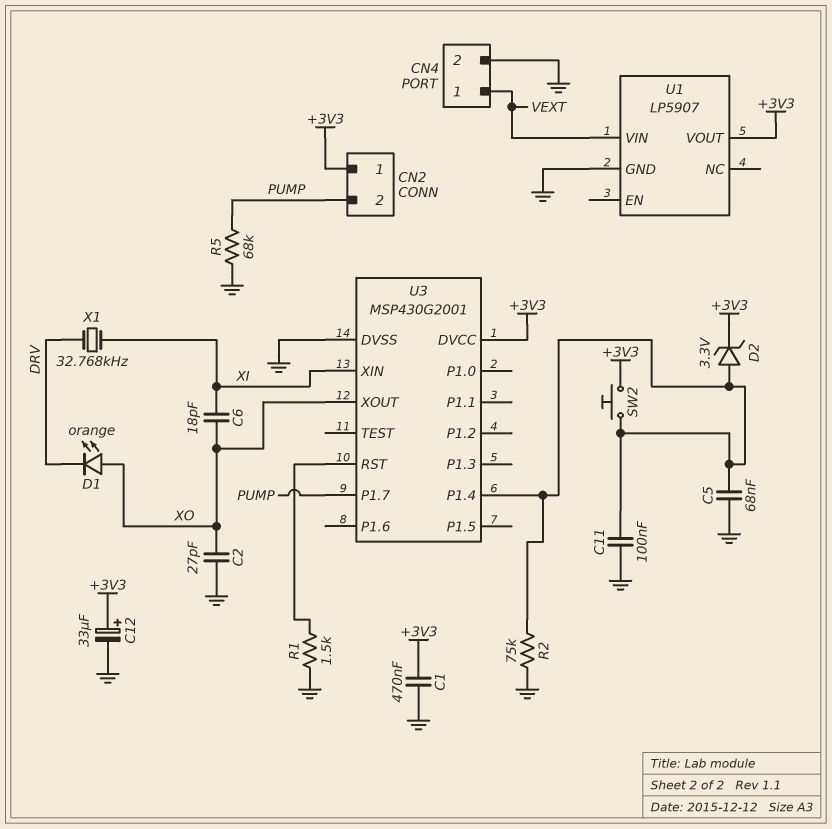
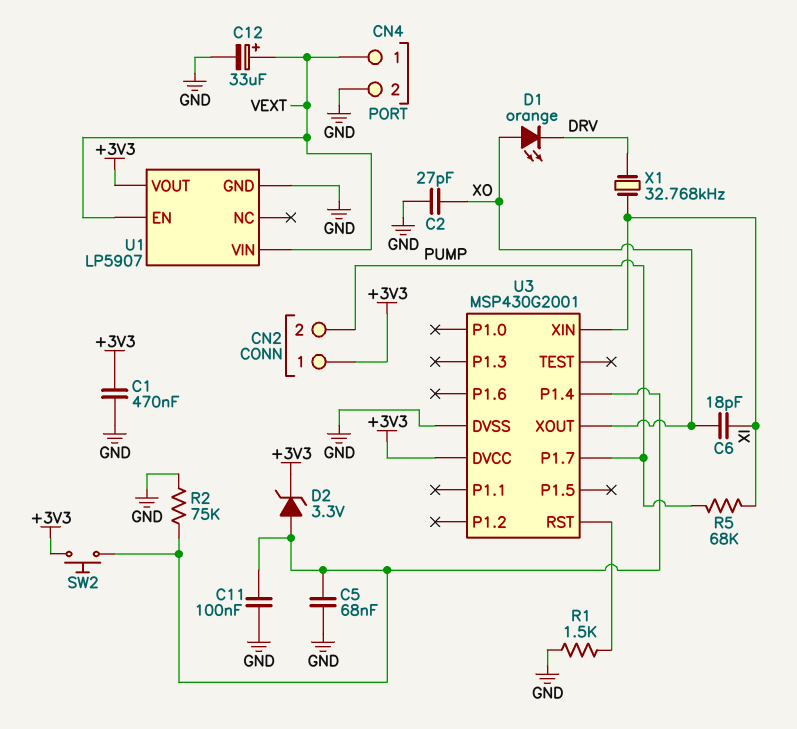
C12: 33uF (plus +3V3, minus GND) -> 33uF (plus VEXT, minus GND)
R5: 68k (GND, PUMP) -> 68k (PUMP, XI)
U1 pin EN: none -> VEXT

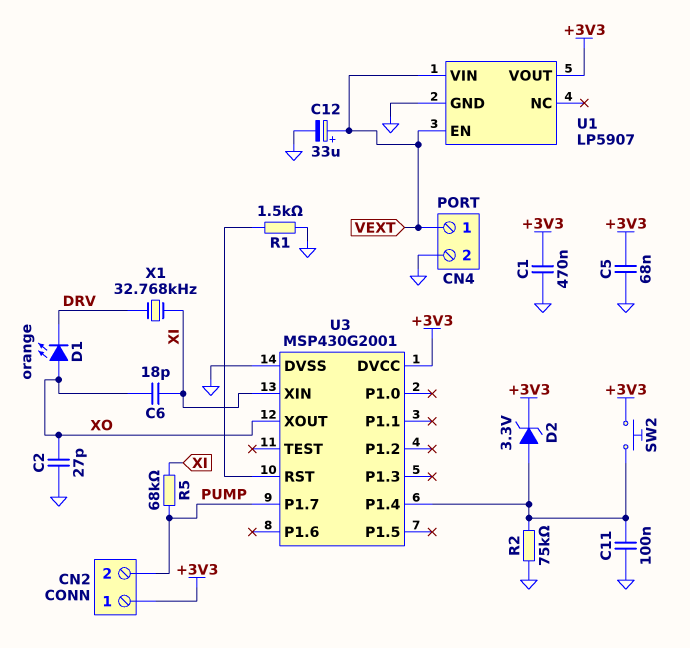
C5: 68nF (GND, U3/P1.4) -> 68nF (+3V3, GND)

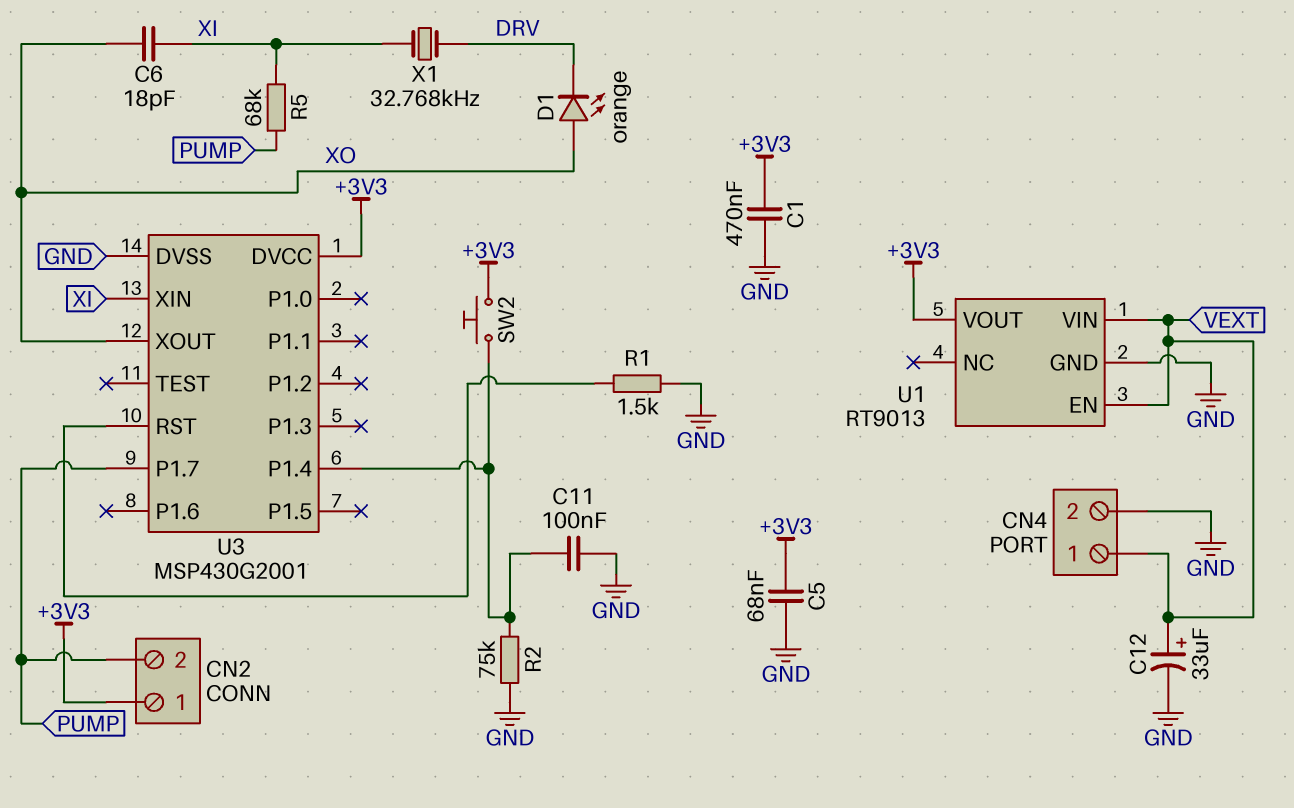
C2: 27pF (GND, XO) -> none
D2: zener 3.3V (A U3/P1.4, K +3V3) -> none
U1: LP5907 -> RT9013

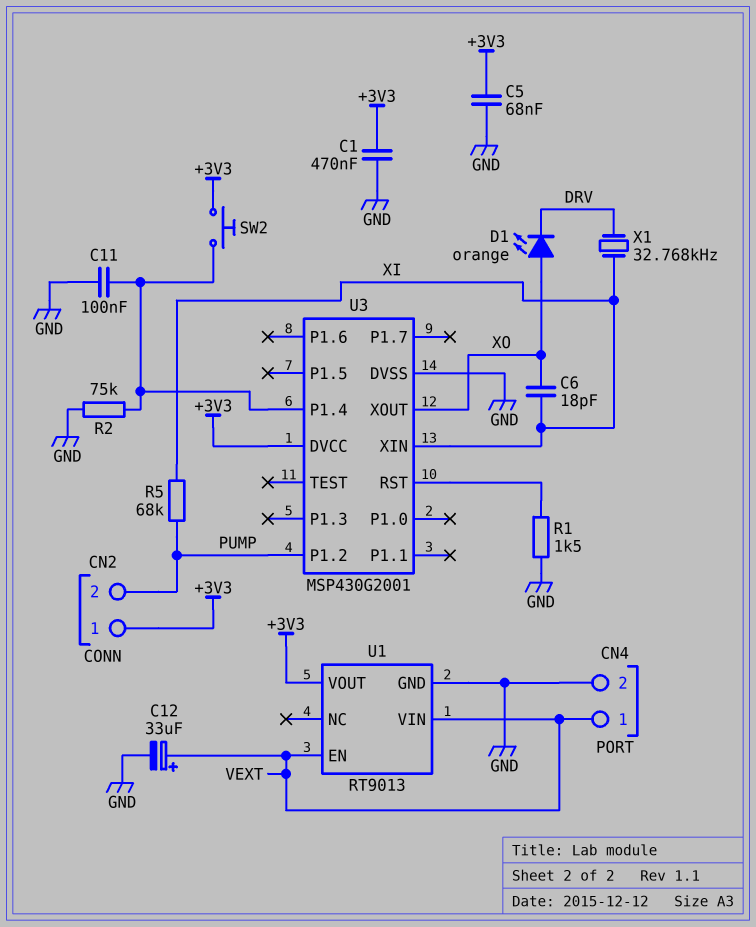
U3 pin P1.2: none -> PUMP
U3 pin P1.7: PUMP -> none

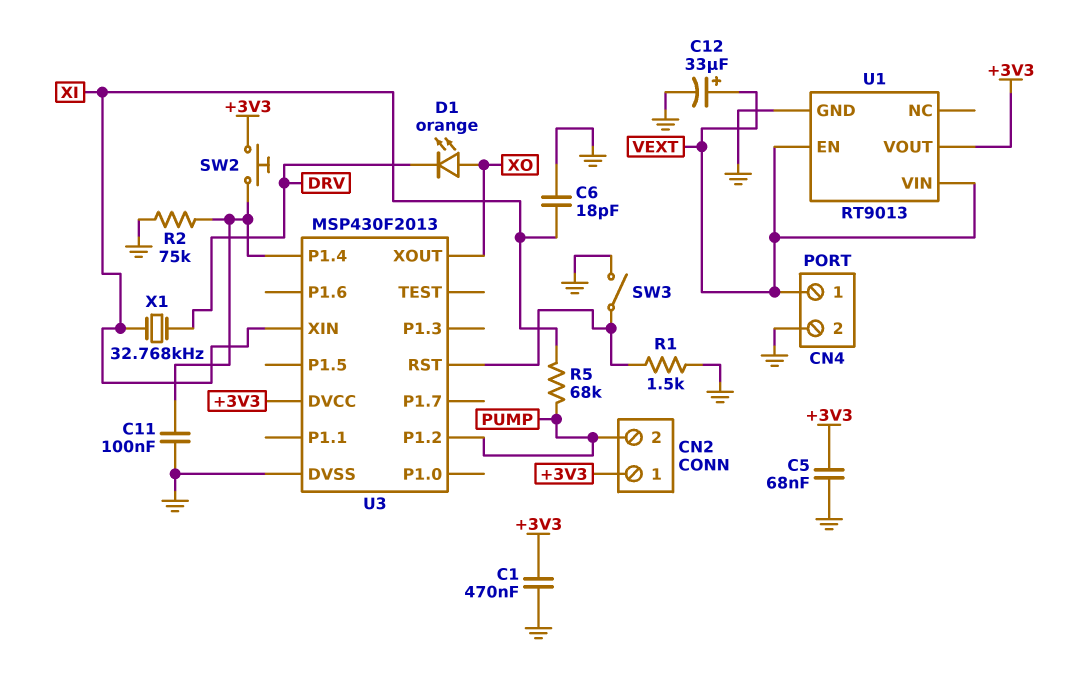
C6: 18pF (XI, XO) -> 18pF (GND, XI)
SW3: none -> switch (GND, U3/RST)
U3: MSP430G2001 -> MSP430F2013

